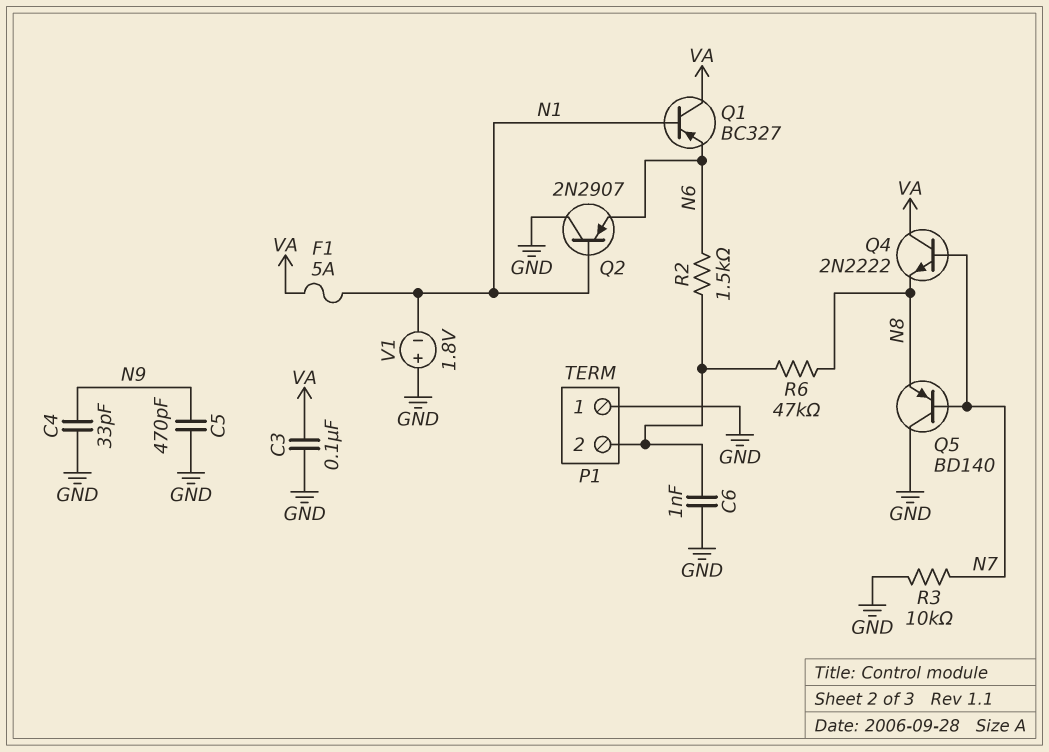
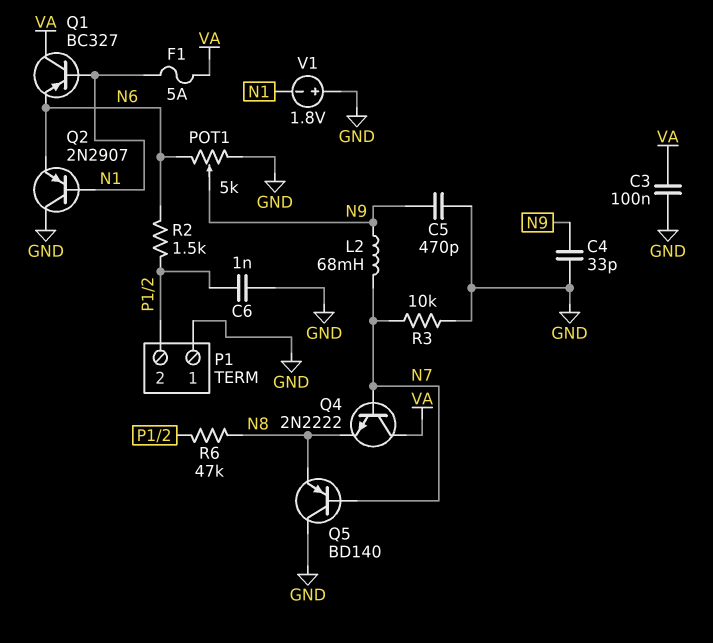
L2: none -> 68mH (N7, N9)
POT1: none -> 5k (GND, N6, wiper N9)

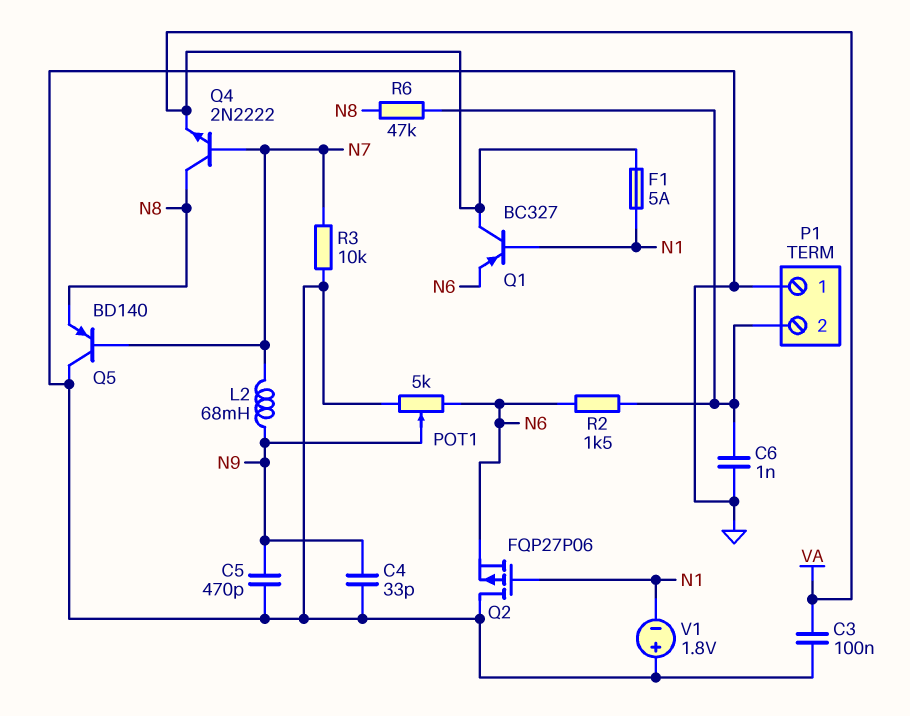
Q2: PNP 2N2907 (B N1, C GND, E N6) -> PMOS FQP27P06 (G N1, D GND, S N6)
Q4: NPN 2N2222 (B N7, C VA, E N8) -> NPN 2N2222 (B N7, C N8, E VA)

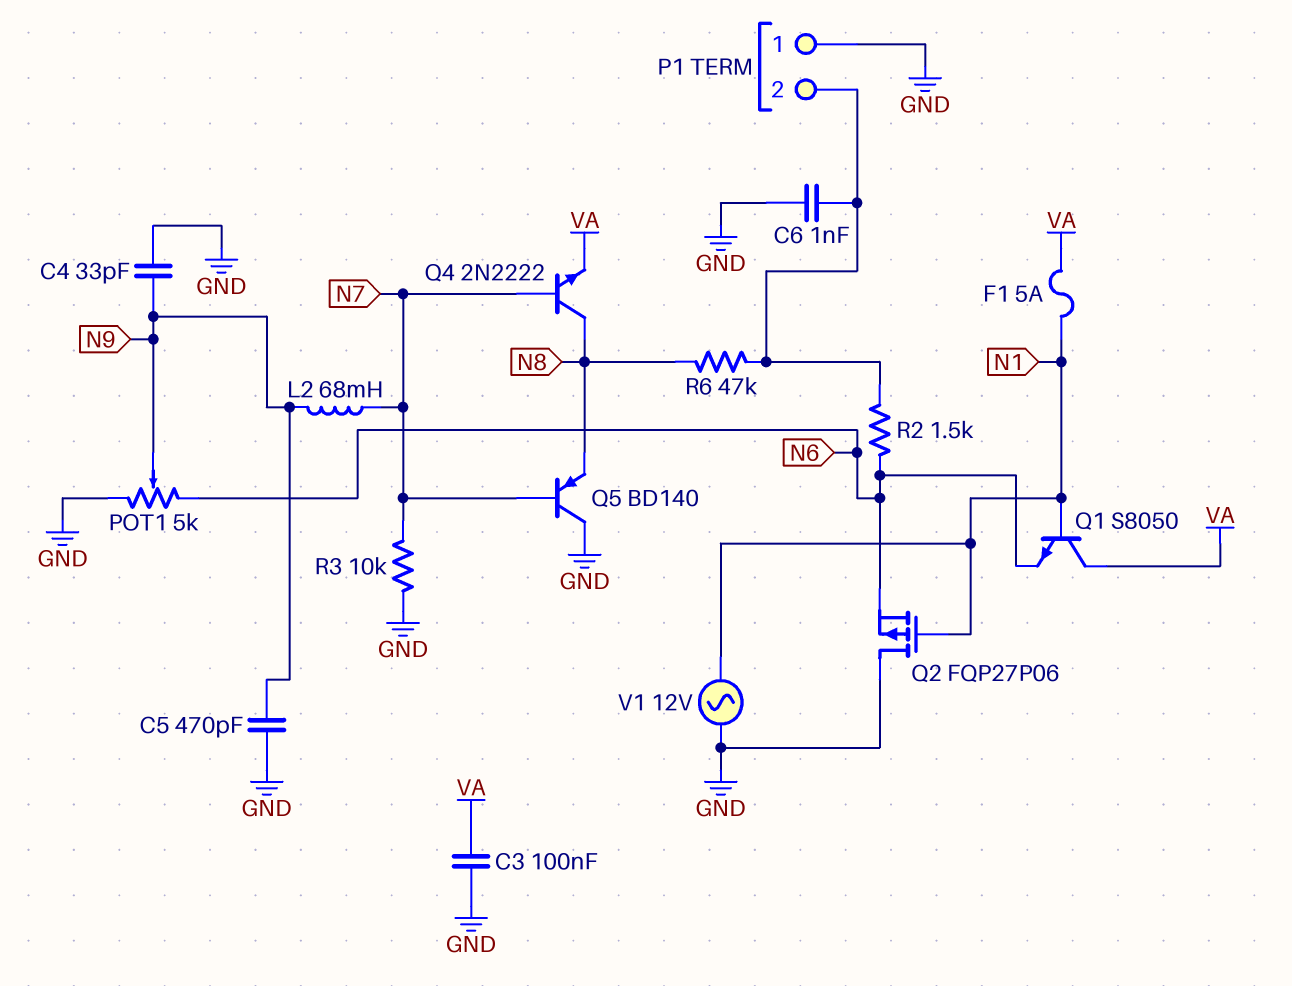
Q1: PNP BC327 (B N1, C VA, E N6) -> NPN S8050 (B N1, C VA, E N6)
V1: 1.8V (plus GND, minus N1) -> AC 12V (GND, N1)

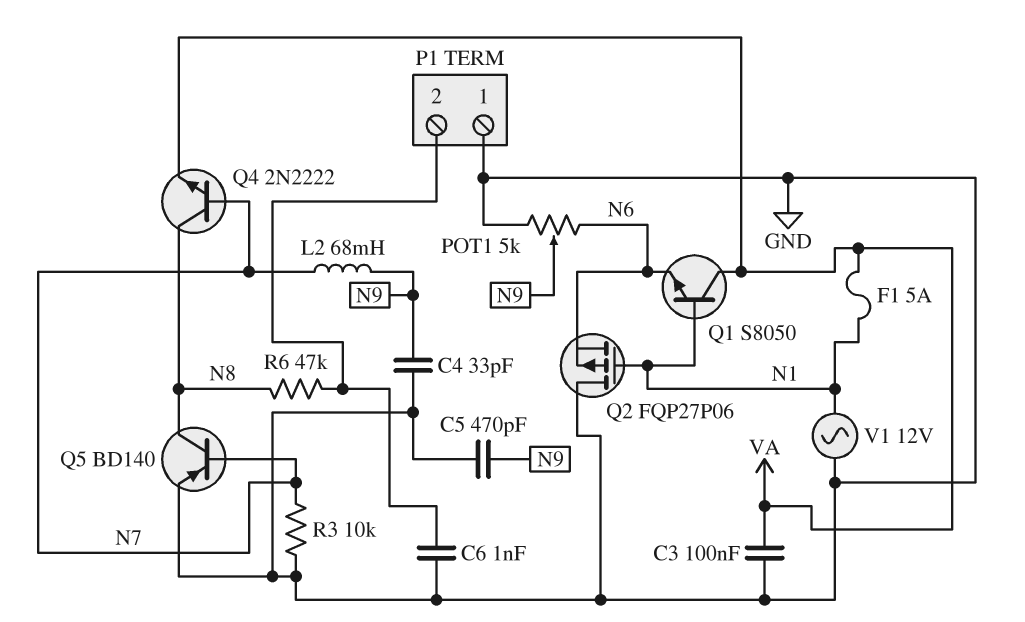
Q5: PNP BD140 (B N7, C GND, E N8) -> PNP BD140 (B N7, C N8, E GND)
R2: 1.5k (N6, P1/2) -> none

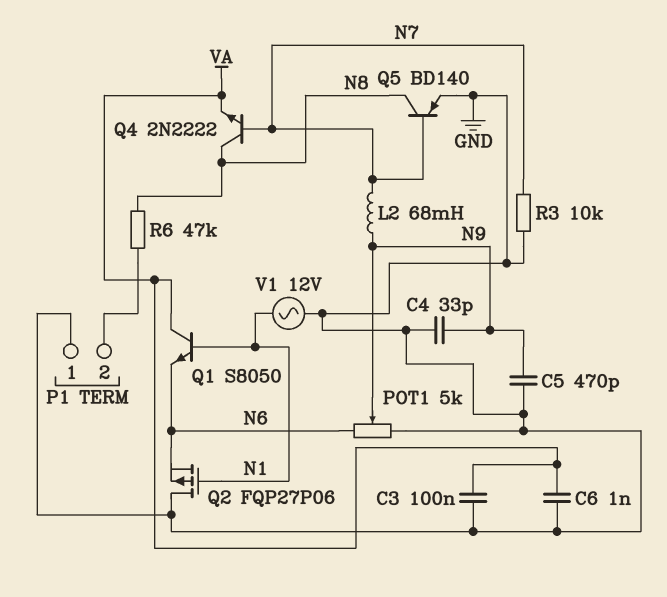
C6: 1nF (GND, P1/2) -> 1nF (GND, VA)
F1: 5A (N1, VA) -> none

